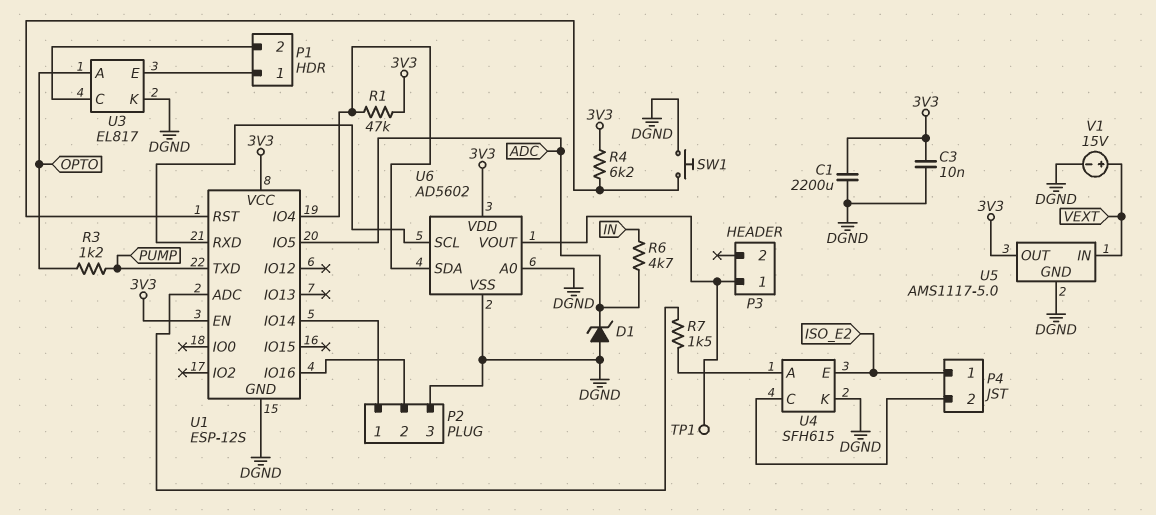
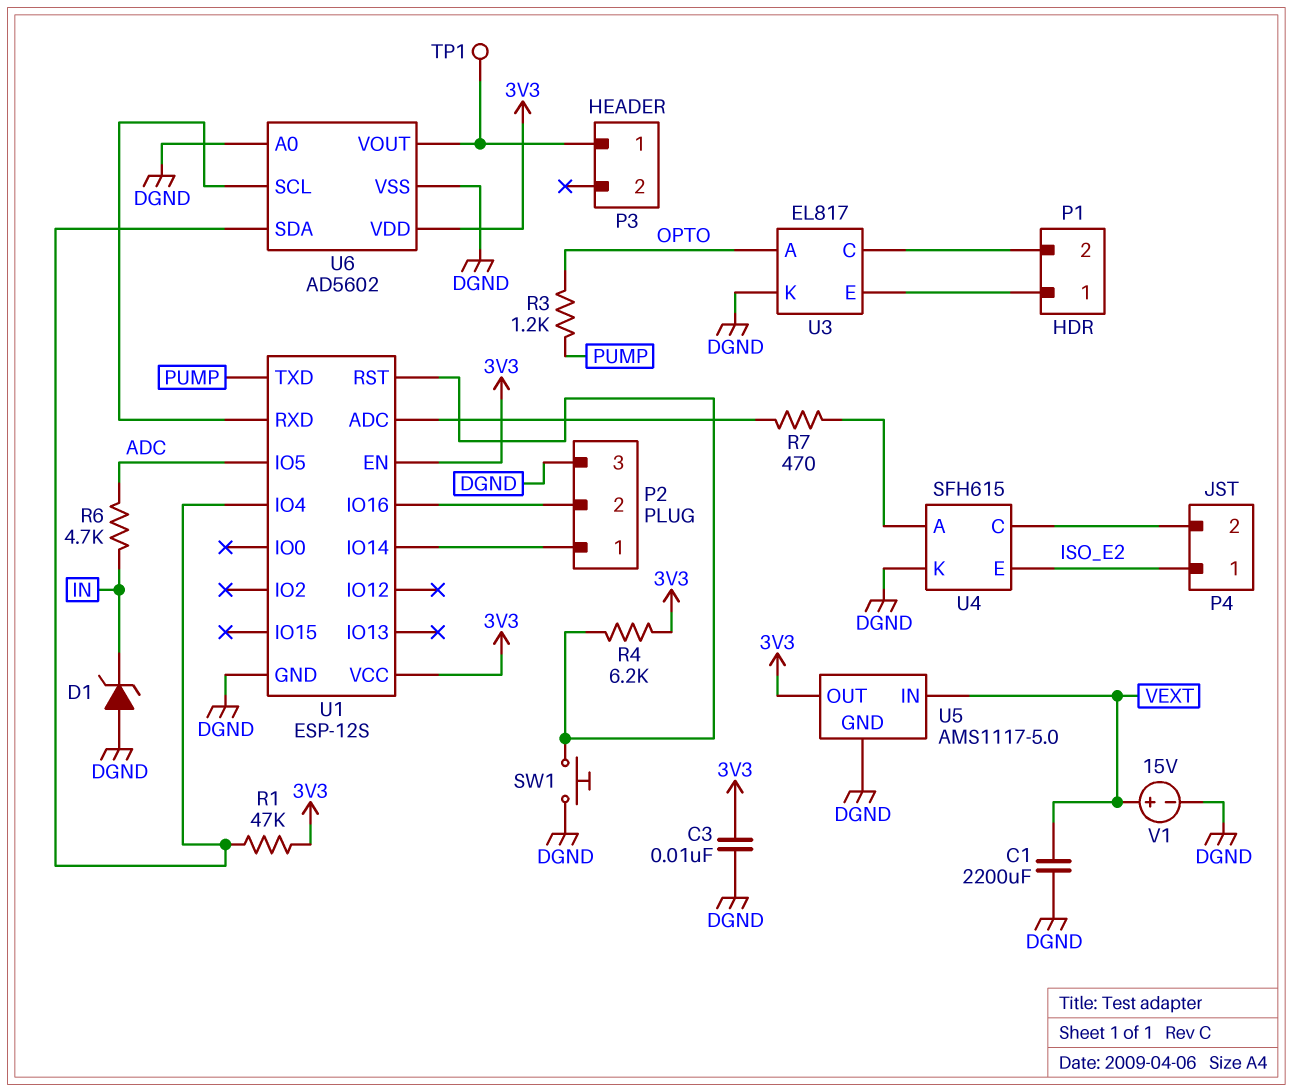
C1: 2200uF (3V3, DGND) -> 2200uF (DGND, VEXT)
D1: zener (A DGND, K ADC) -> zener (A DGND, K IN)
R7: 1.5k (U1/ADC, U4/A) -> 470 (U1/ADC, U4/A)

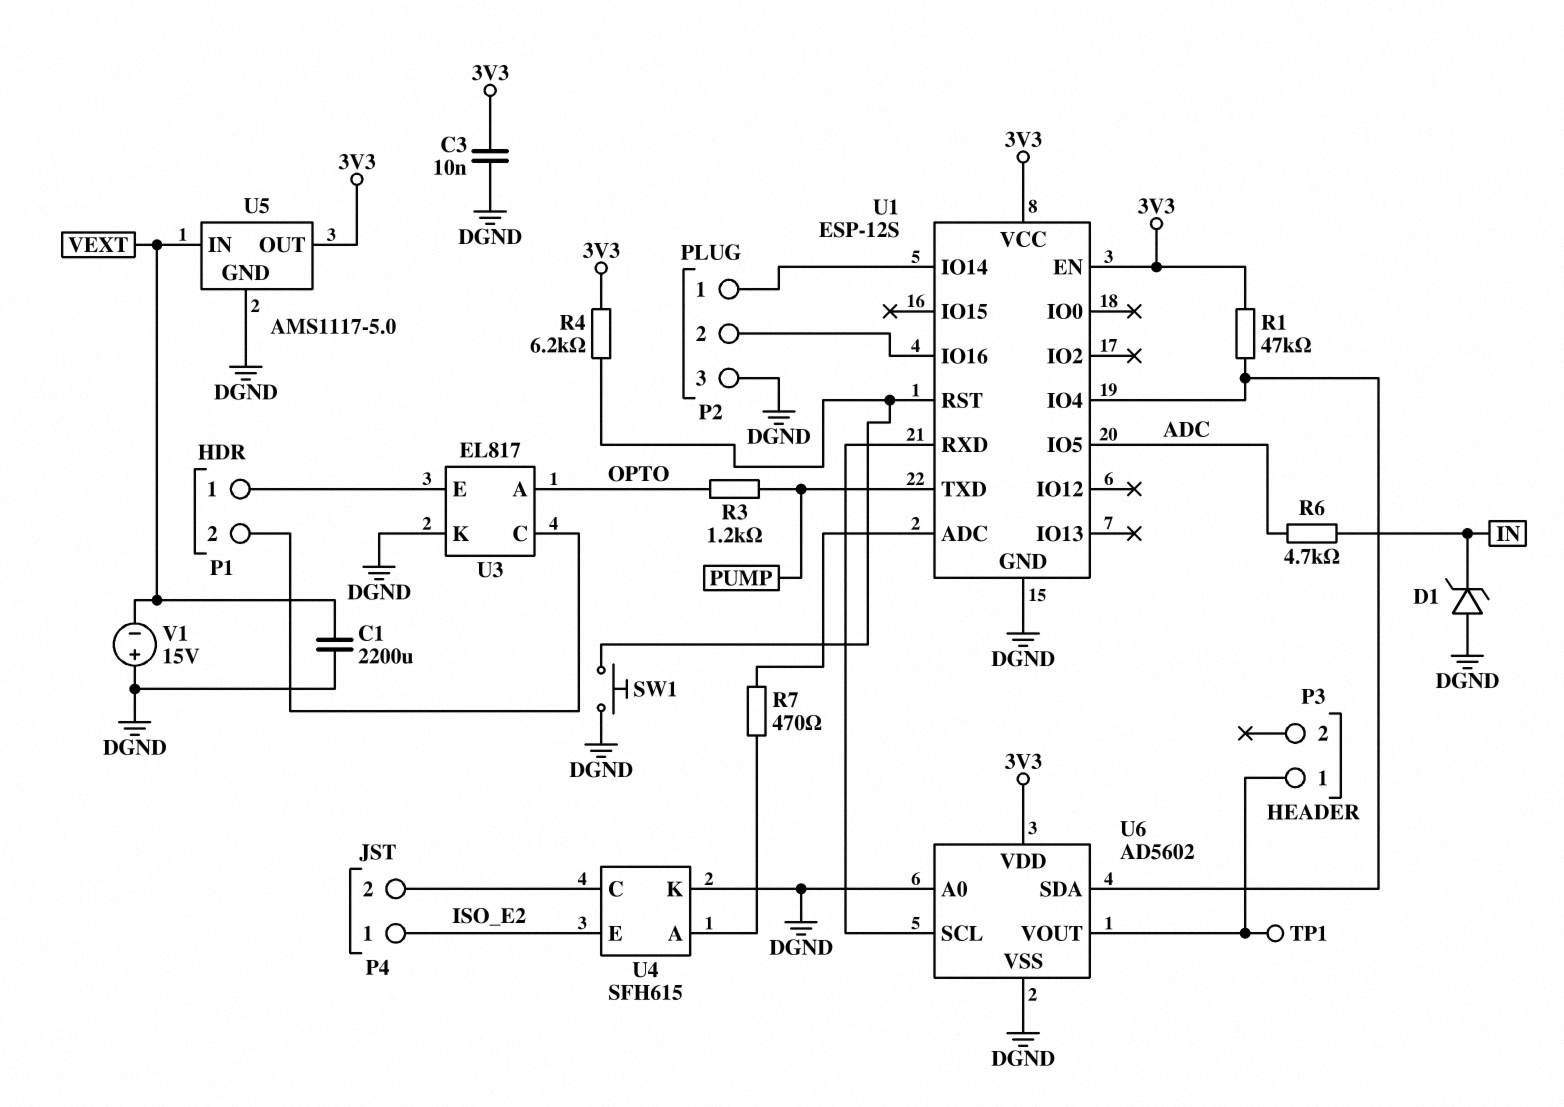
V1: 15V (plus VEXT, minus DGND) -> 15V (plus DGND, minus VEXT)

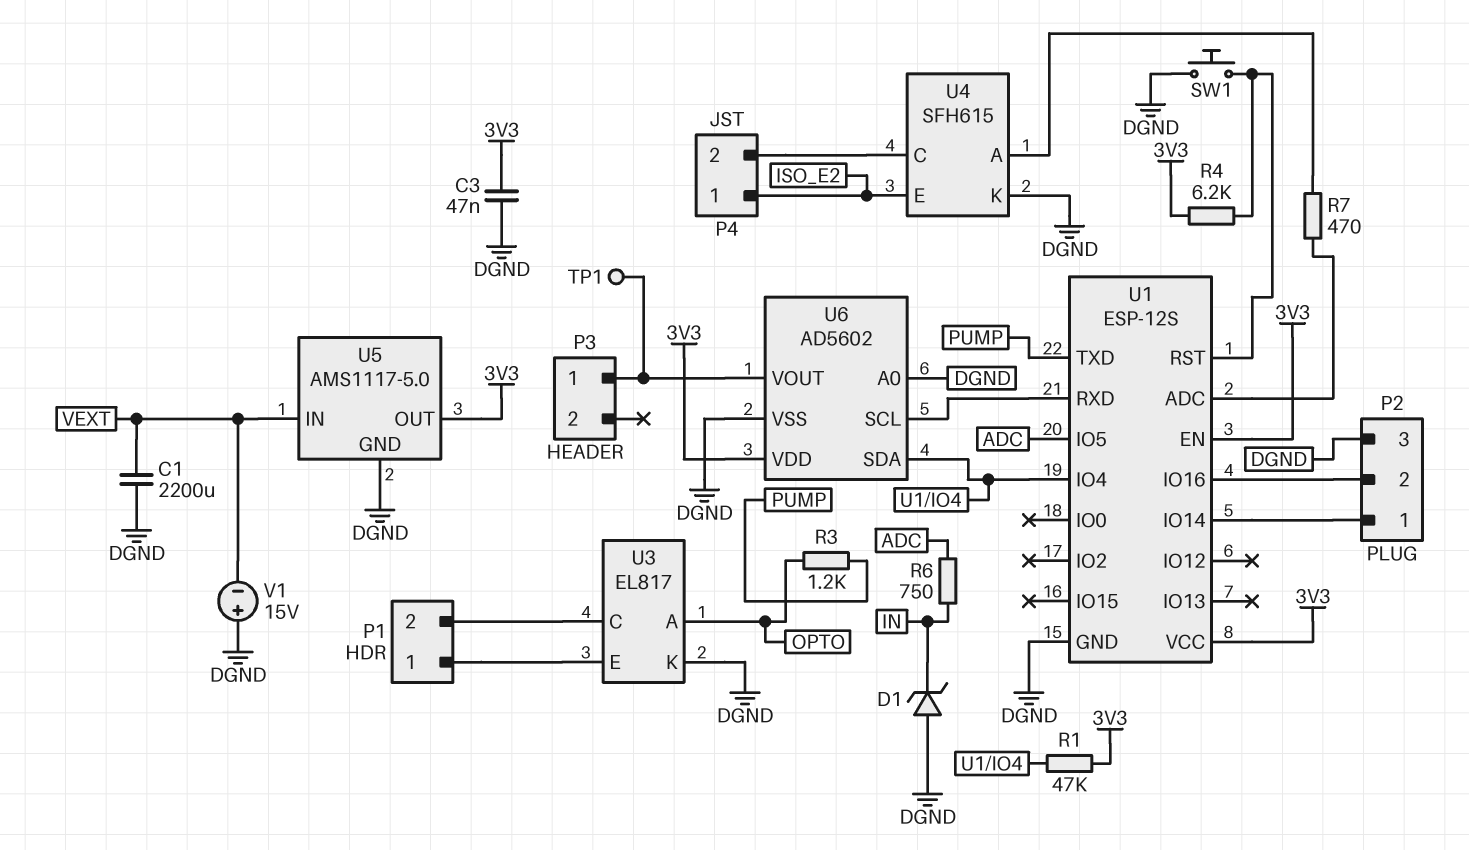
C3: 10nF (3V3, DGND) -> 47nF (3V3, DGND)
R6: 4.7k (ADC, IN) -> 750 (ADC, IN)

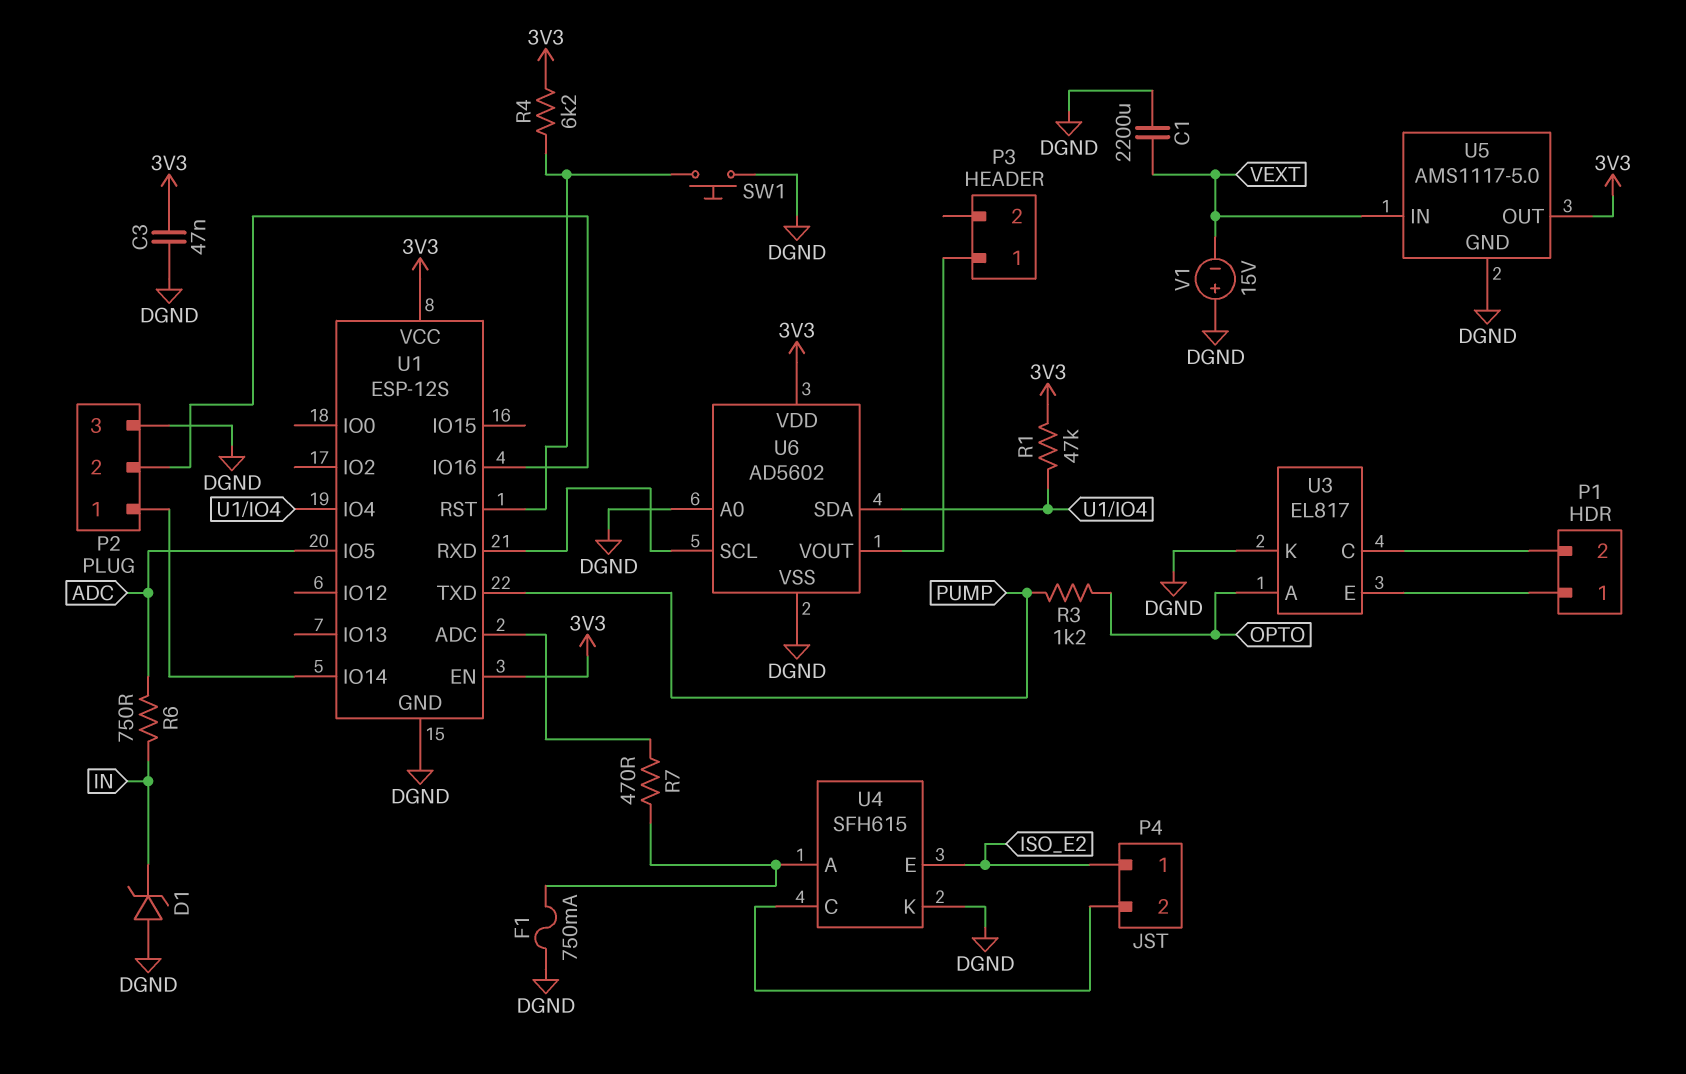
F1: none -> 750mA (DGND, U4/A)
TP1: test point (P3/1) -> none

